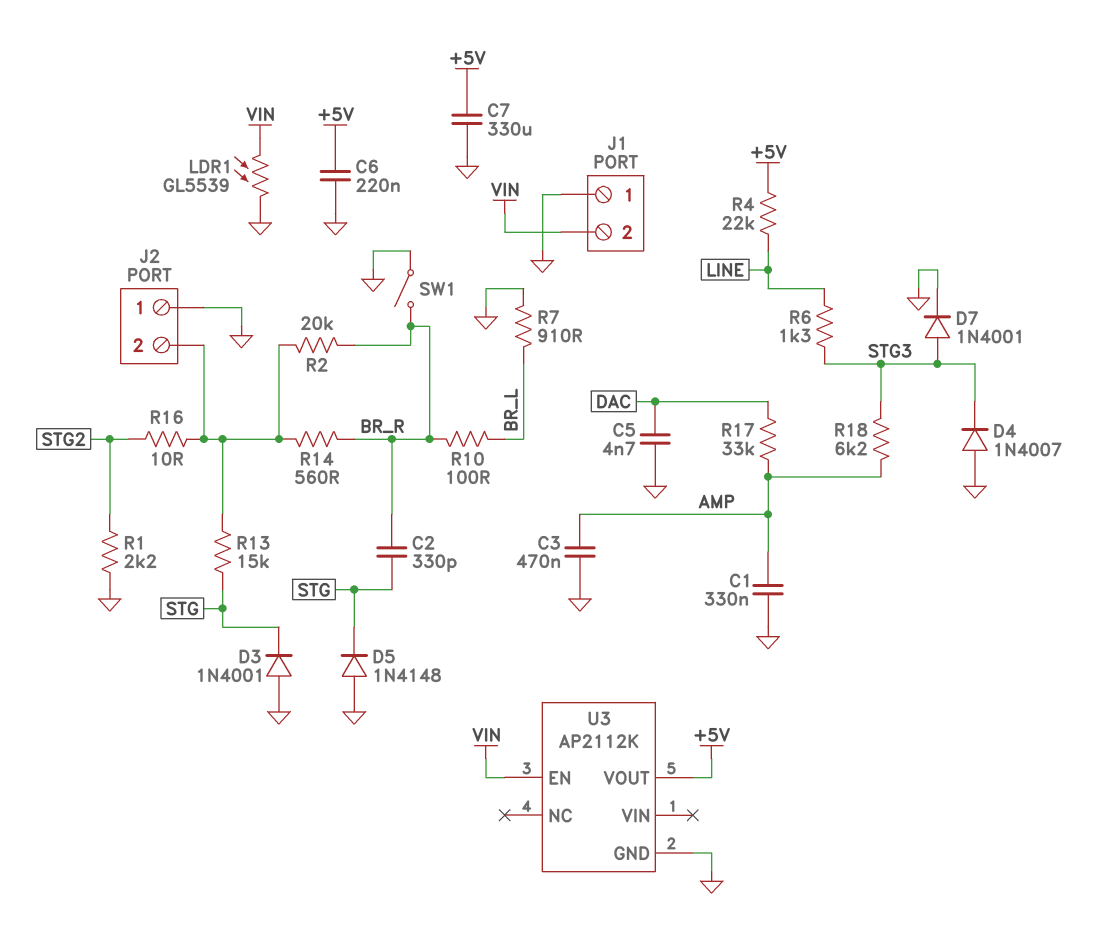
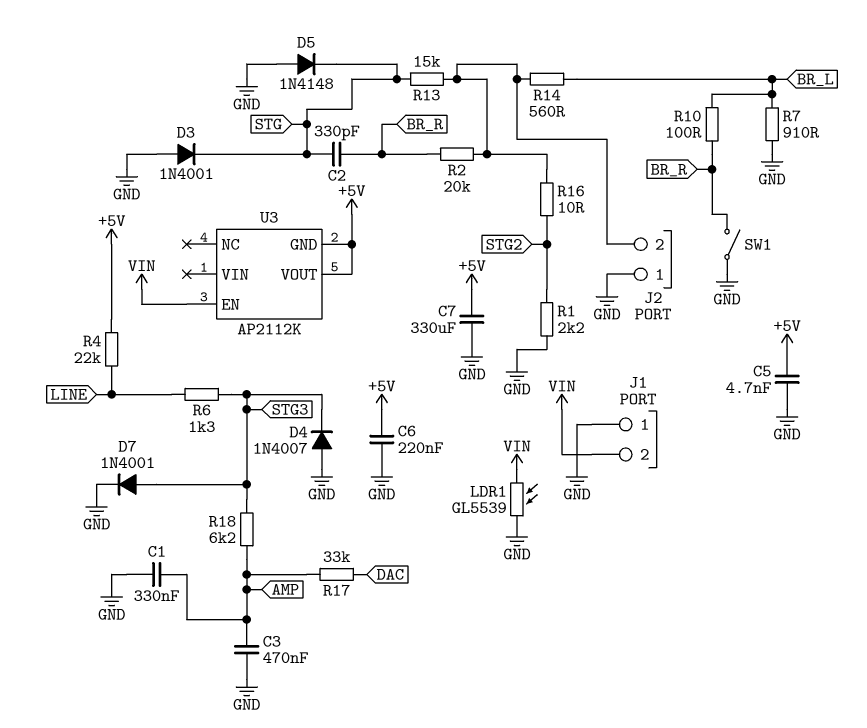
C5: 4.7nF (DAC, GND) -> 4.7nF (+5V, GND)
R14: 560 (BR_R, J2/2) -> 560 (BR_L, J2/2)
U3 pin GND: GND -> +5V

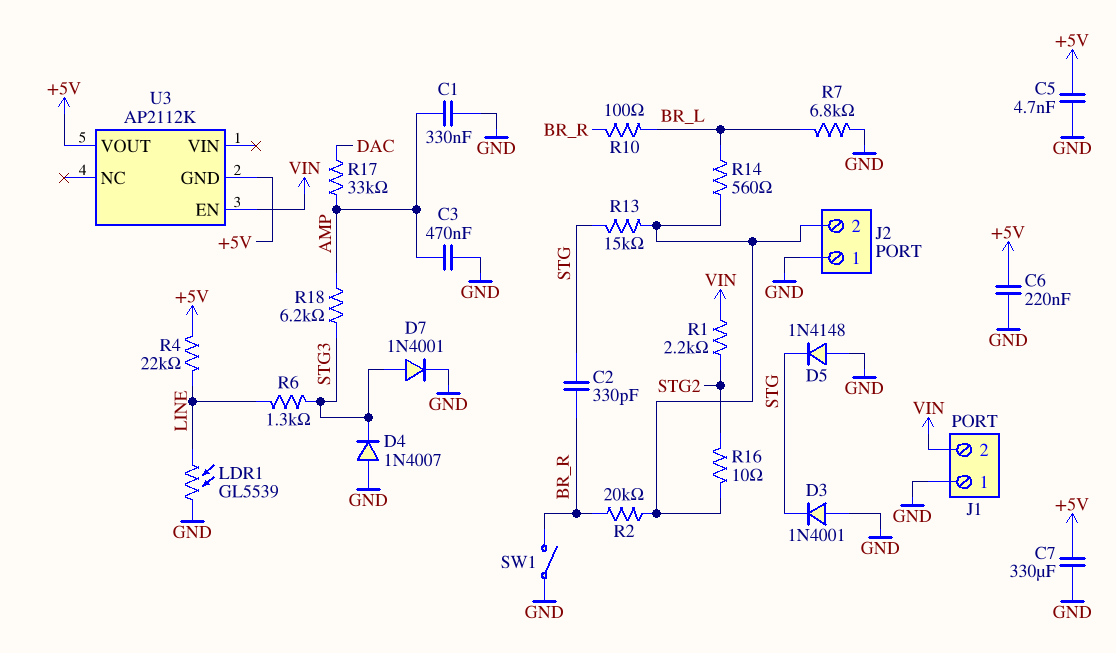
LDR1: GL5539 (GND, VIN) -> GL5539 (GND, LINE)
R1: 2.2k (GND, STG2) -> 2.2k (STG2, VIN)
R7: 910 (BR_L, GND) -> 6.8k (BR_L, GND)

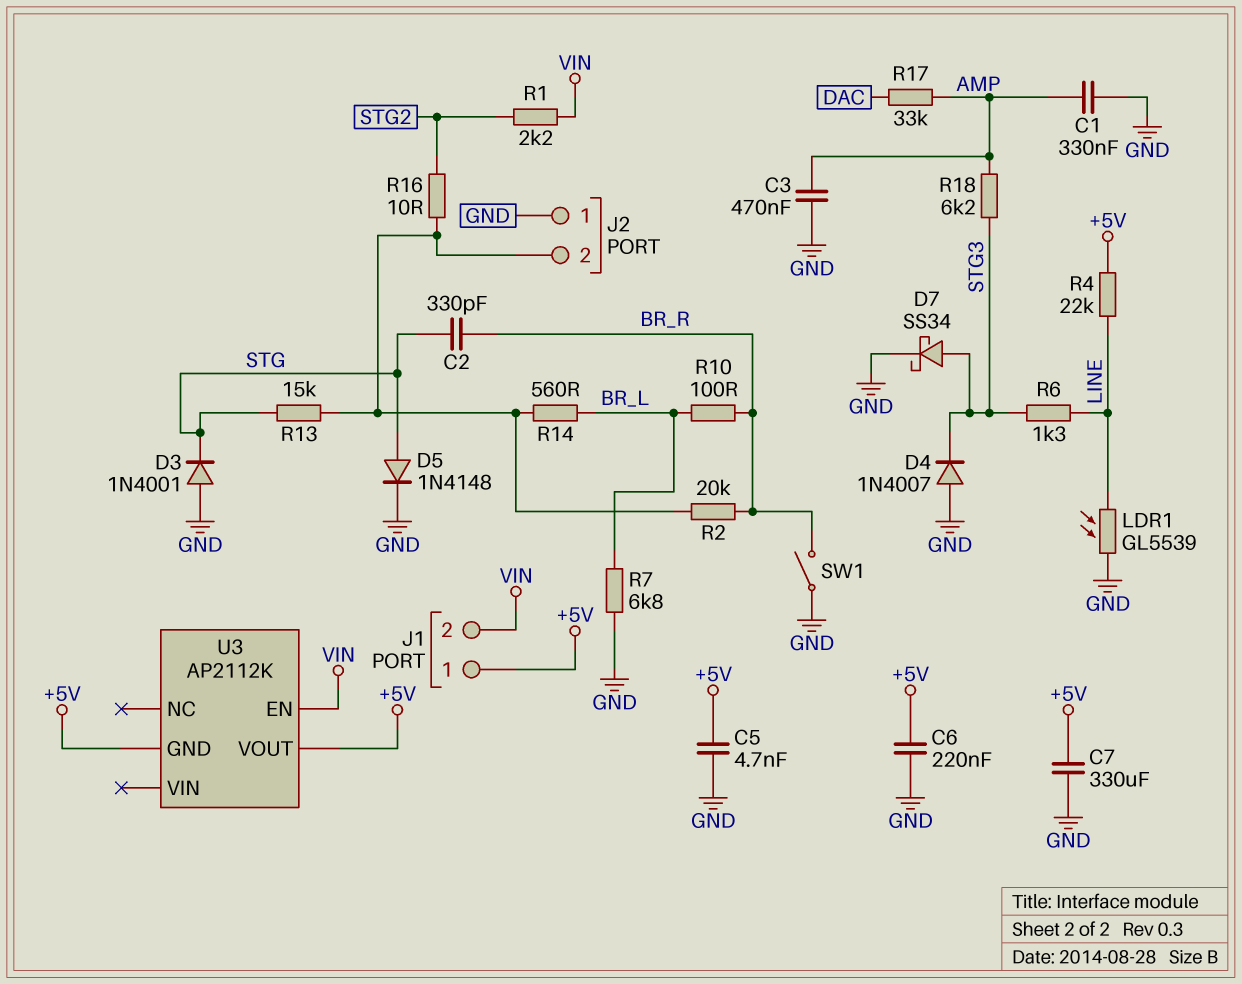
D5: diode 1N4148 (A GND, K STG) -> diode 1N4148 (A STG, K GND)
D7: diode 1N4001 (A STG3, K GND) -> schottky SS34 (A STG3, K GND)
J1 pin 1: GND -> +5V

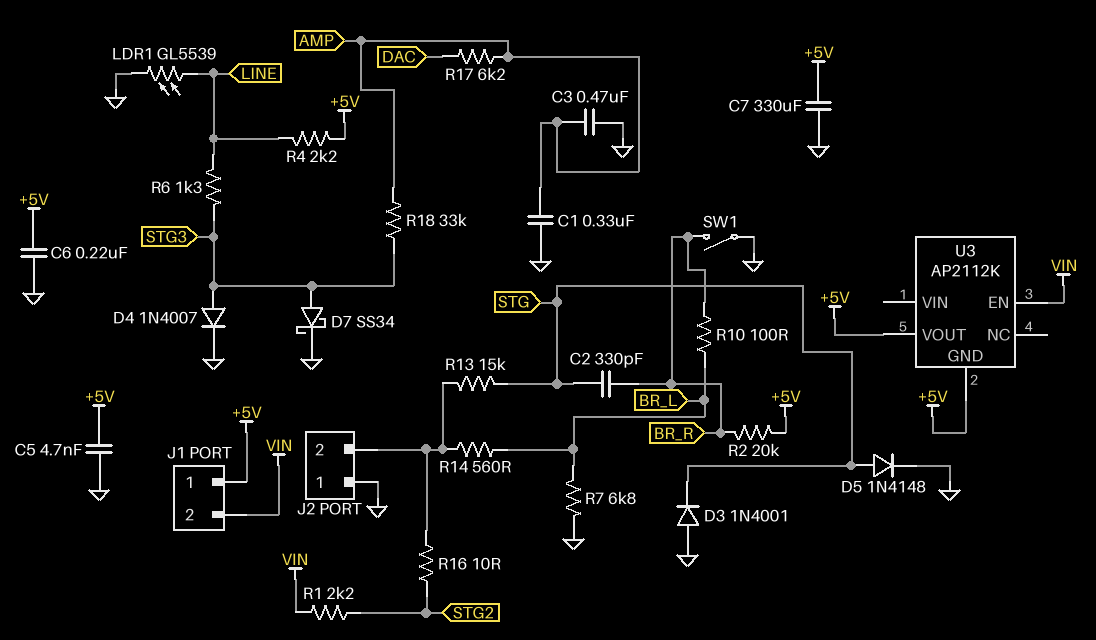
D4: diode 1N4007 (A GND, K STG3) -> diode 1N4007 (A STG3, K GND)
R2: 20k (BR_R, J2/2) -> 20k (+5V, BR_R)
R4: 22k (+5V, LINE) -> 2.2k (+5V, LINE)
R17: 33k (AMP, DAC) -> 6.2k (AMP, DAC)
R18: 6.2k (AMP, STG3) -> 33k (AMP, STG3)

